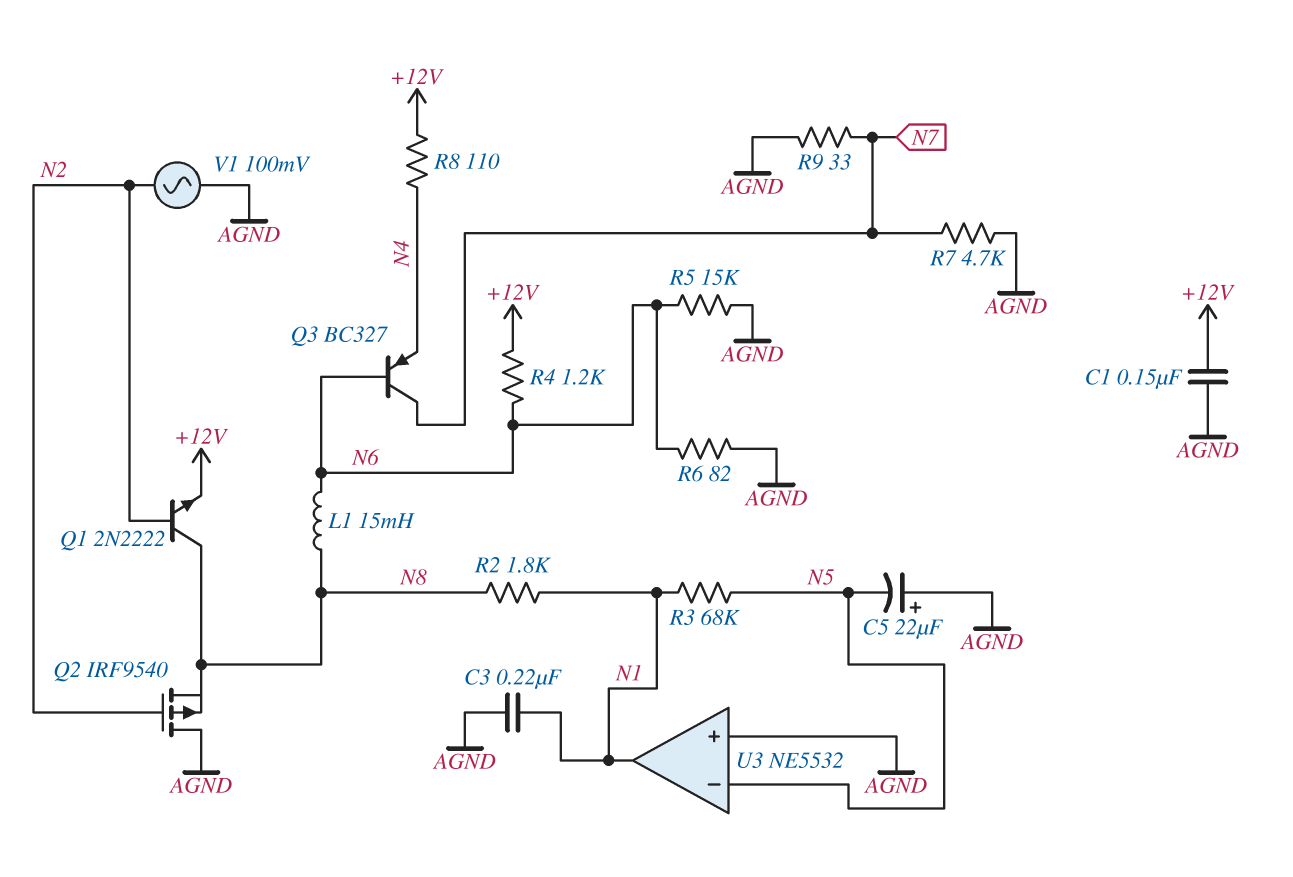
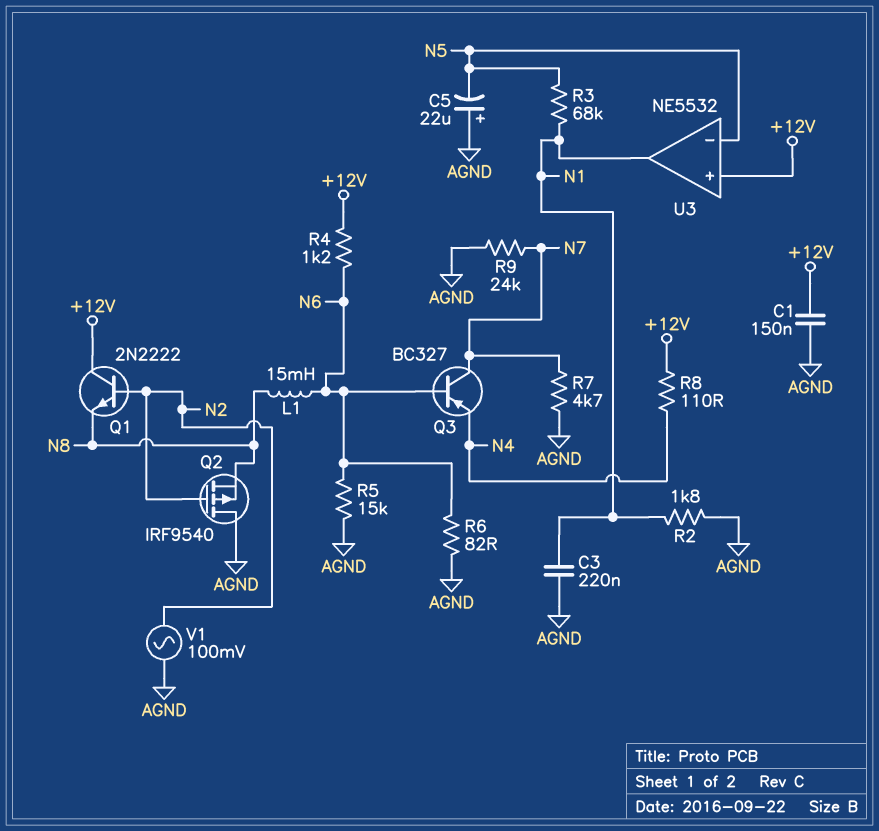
Q1: NPN 2N2222 (B N2, C N8, E +12V) -> NPN 2N2222 (B N2, C +12V, E N8)
R2: 1.8k (N1, N8) -> 1.8k (AGND, N1)
R9: 33 (AGND, N7) -> 24k (AGND, N7)
U3 pin in+: AGND -> +12V

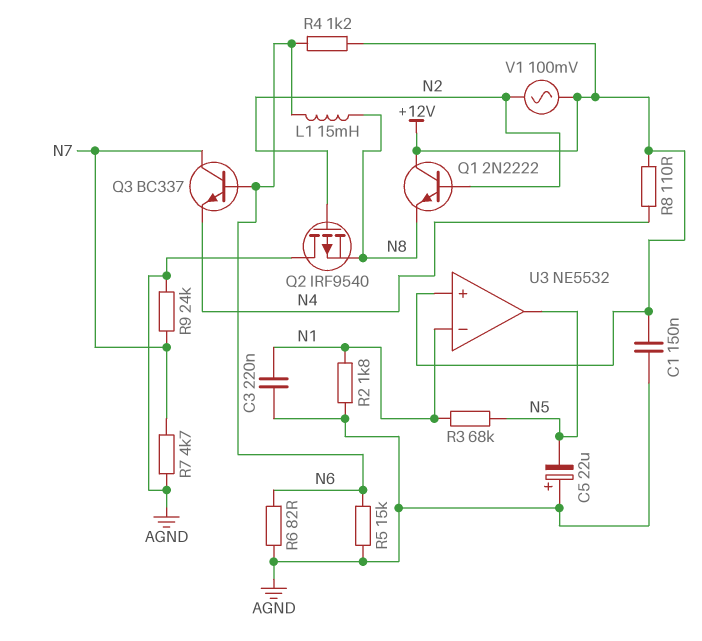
Q3: PNP BC327 (B N6, C N7, E N4) -> NPN BC337 (B N6, C N7, E N4)
U3 pin in-: N5 -> N1
U3 pin out: N1 -> N5
V1: AC 100mV (AGND, N2) -> AC 100mV (+12V, N2)

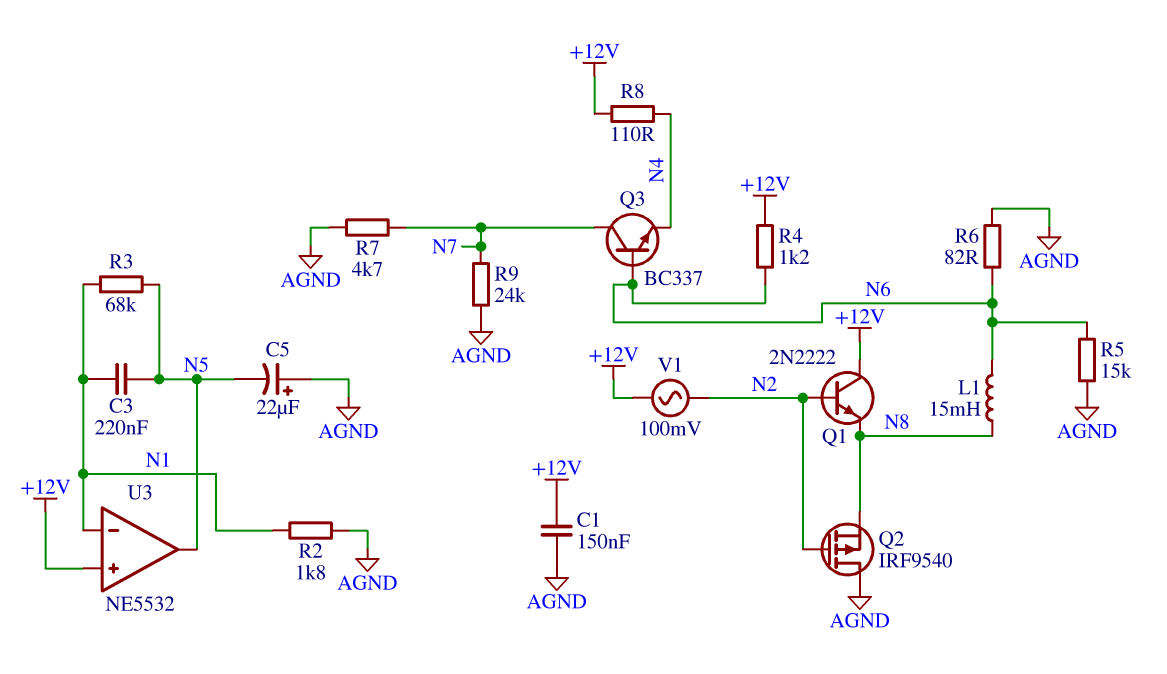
C3: 220nF (AGND, N1) -> 220nF (N1, N5)

